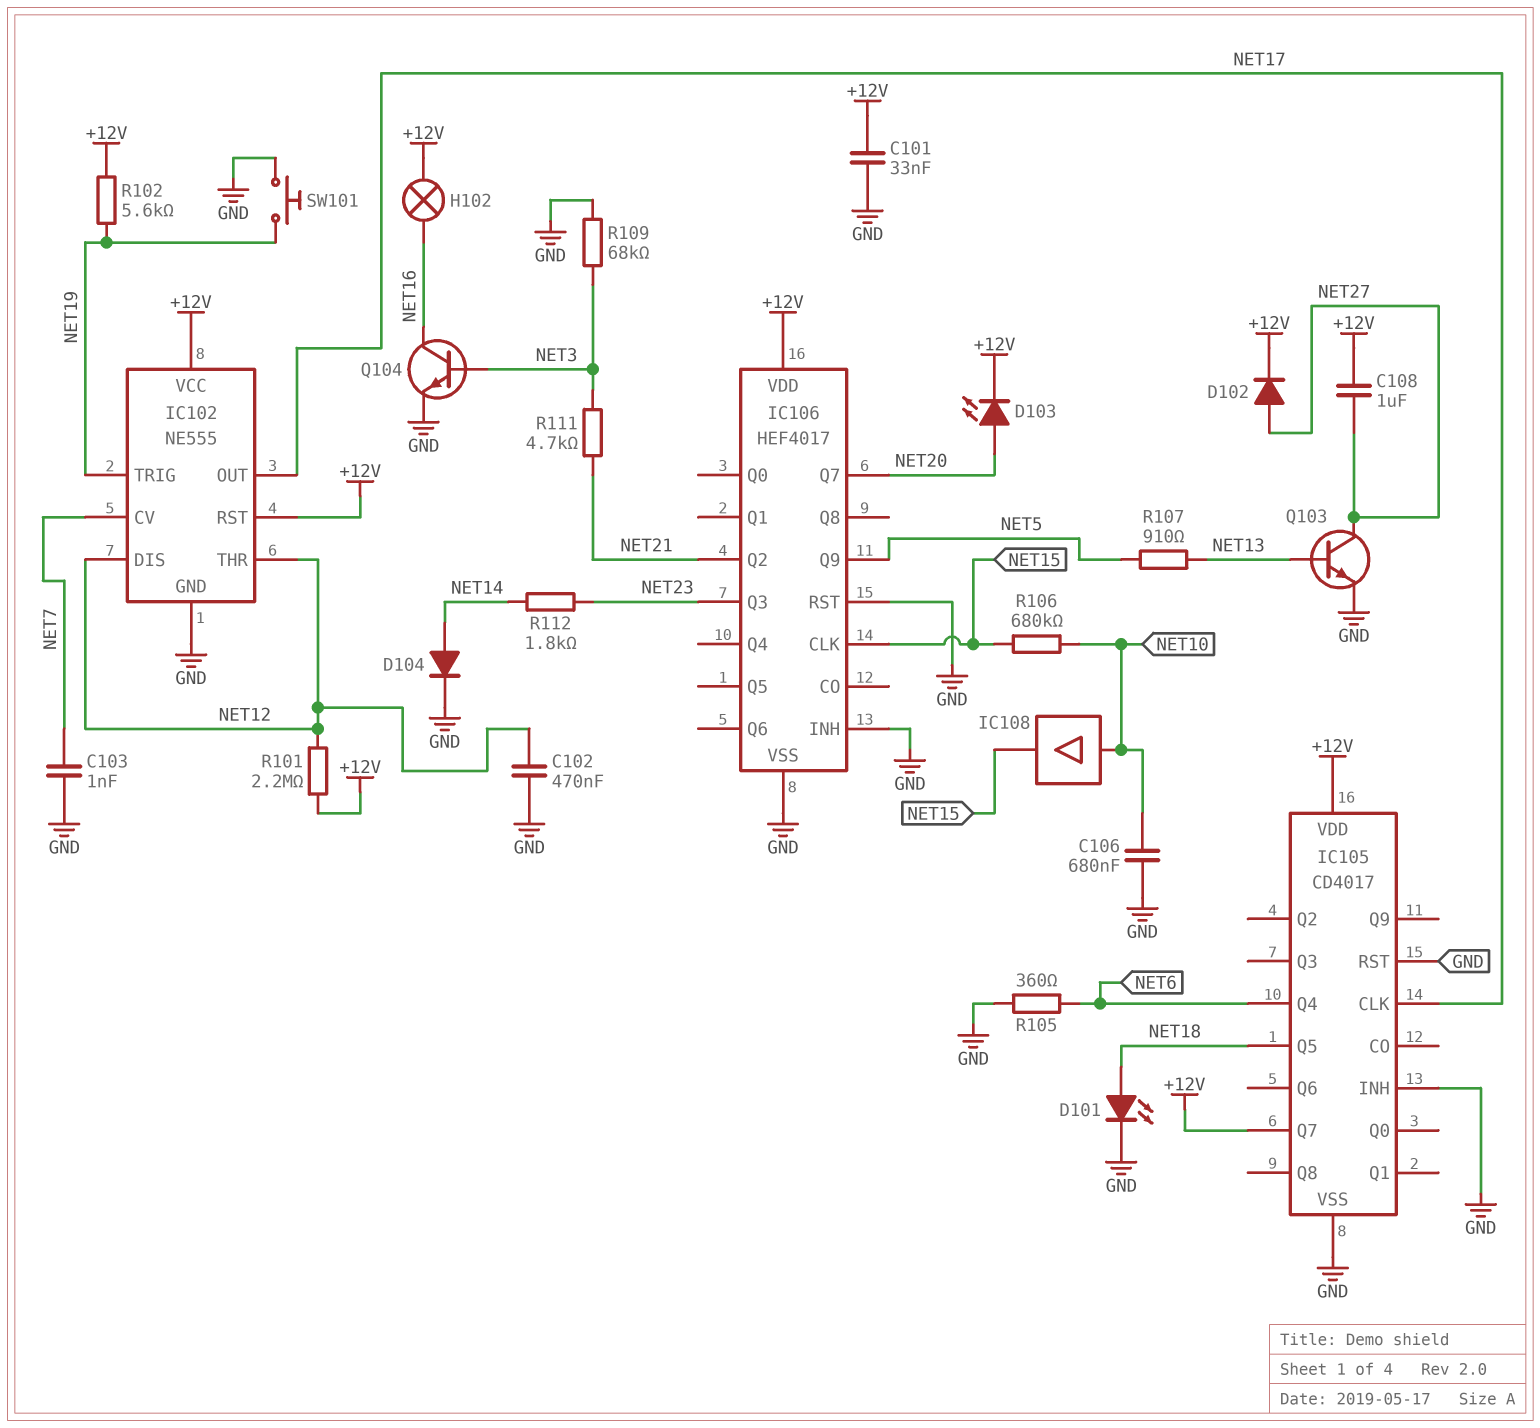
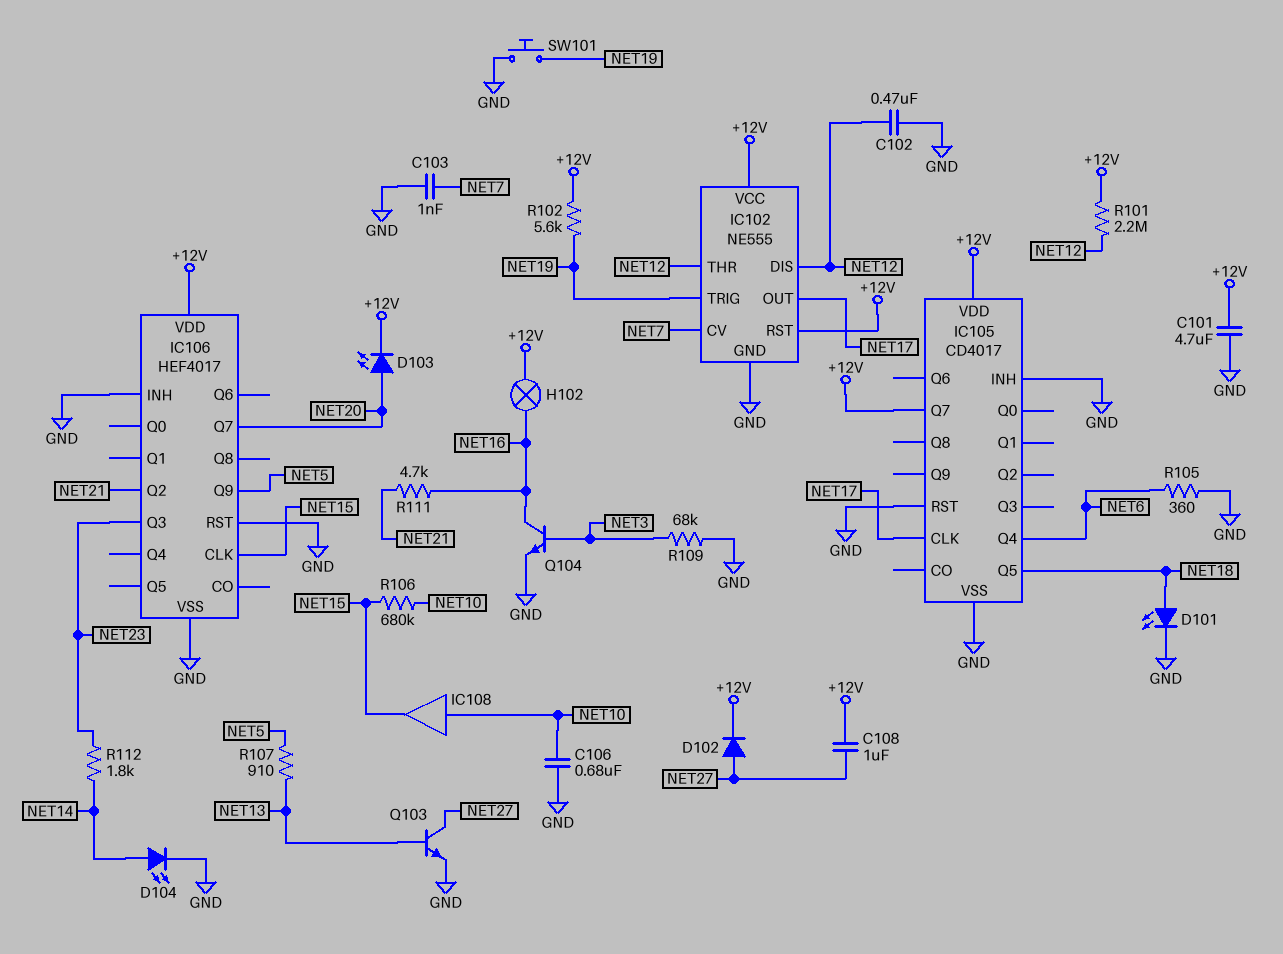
C101: 33nF (+12V, GND) -> 4.7uF (+12V, GND)
D104: diode (A NET14, K GND) -> LED (A NET14, K GND)
R111: 4.7k (NET3, NET21) -> 4.7k (NET16, NET21)

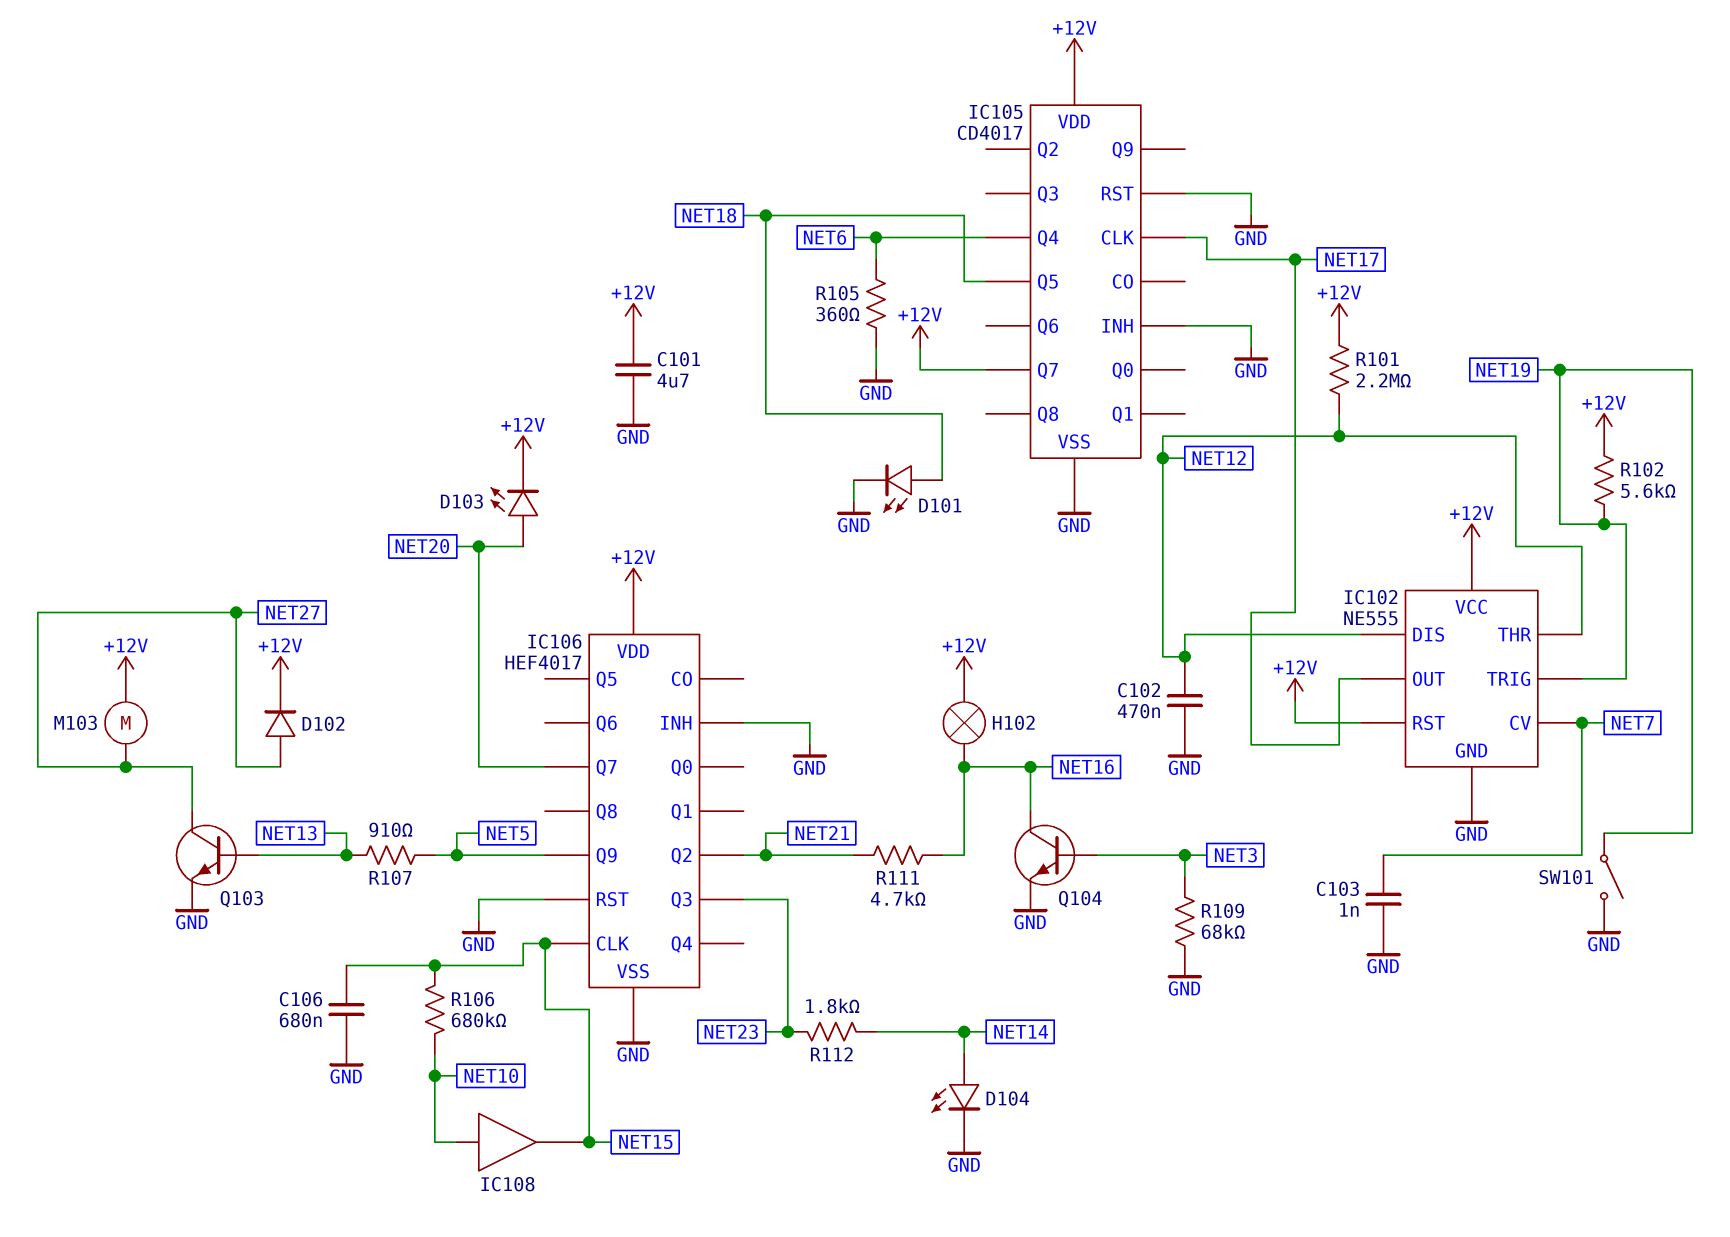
C106: 680nF (GND, NET10) -> 680nF (GND, NET15)
C108: 1uF (+12V, NET27) -> none
M103: none -> motor (+12V, NET27)
SW101: button (GND, NET19) -> switch (GND, NET19)

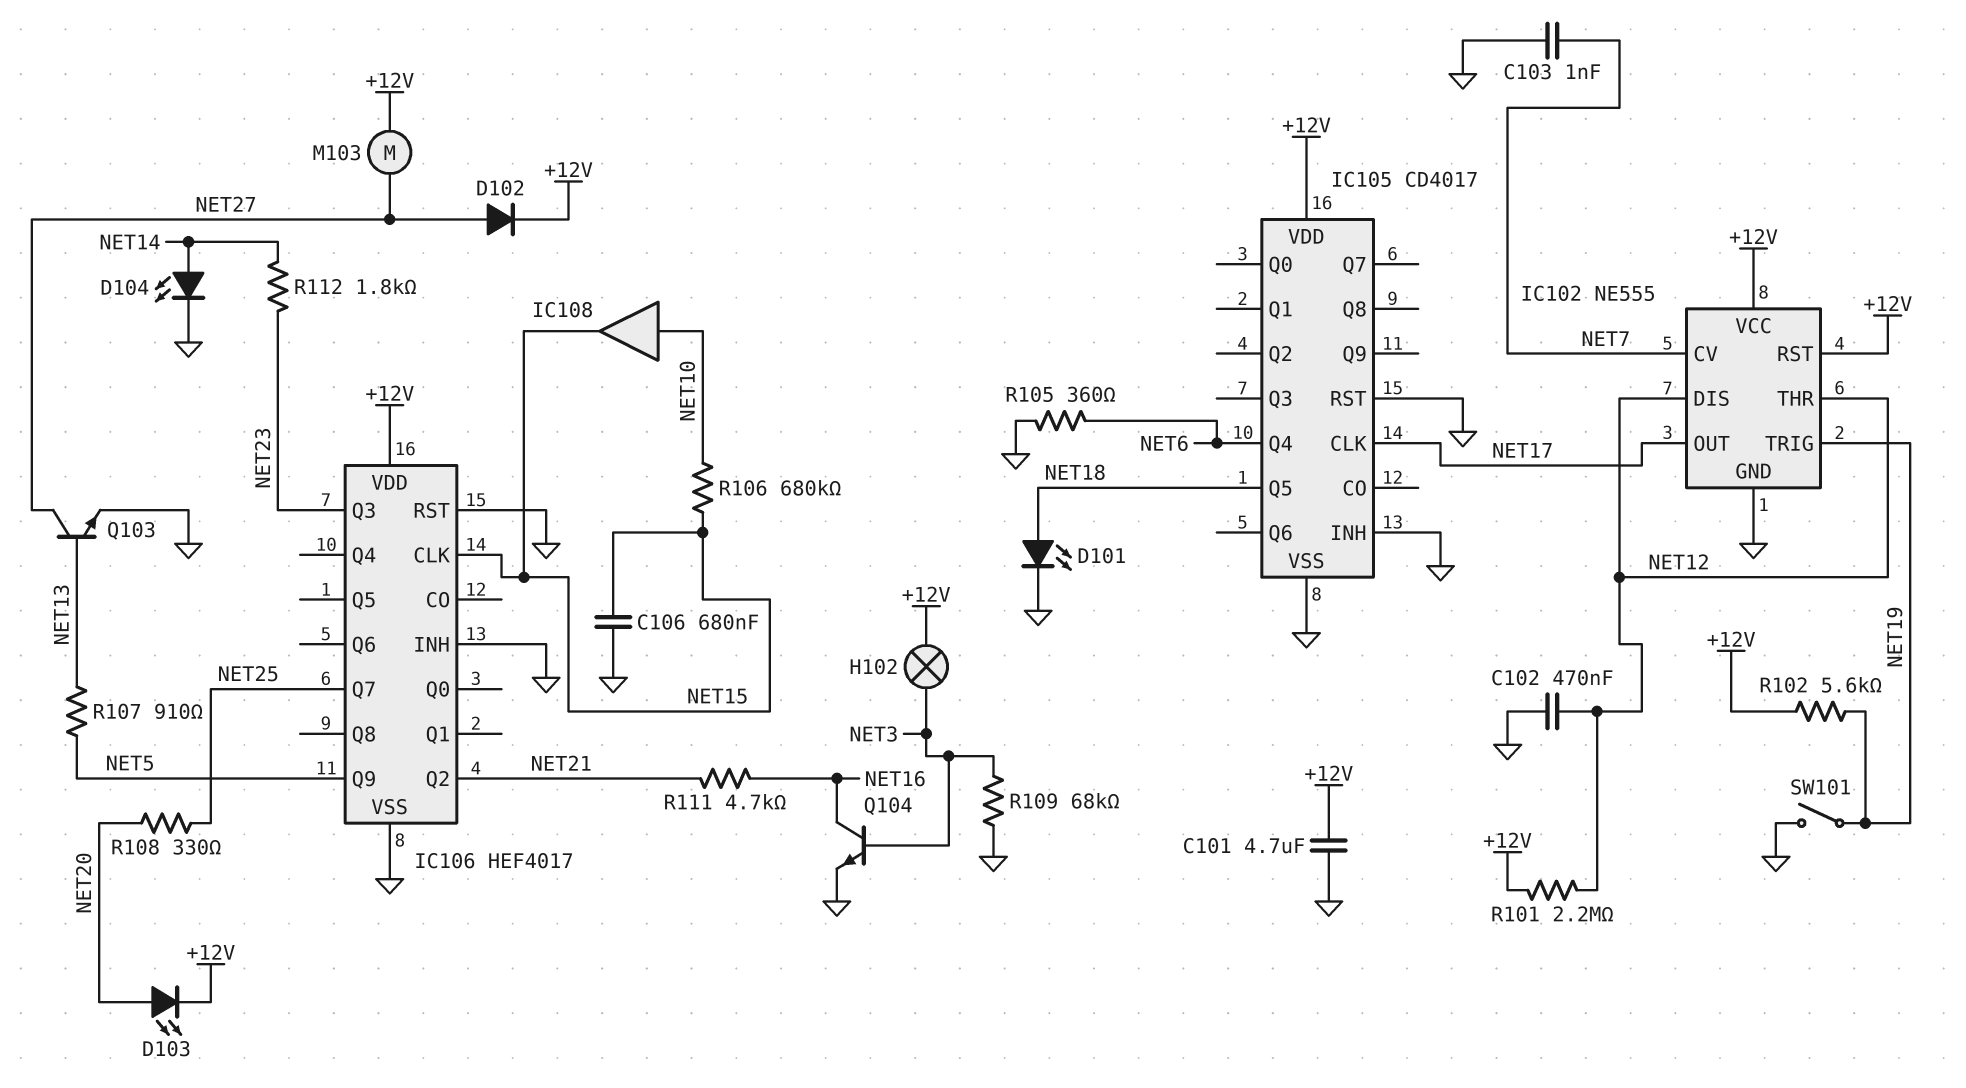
H102: lamp (+12V, NET16) -> lamp (+12V, NET3)
IC105 pin Q7: +12V -> none
IC106 pin Q7: NET20 -> NET25
R108: none -> 330 (NET20, NET25)

